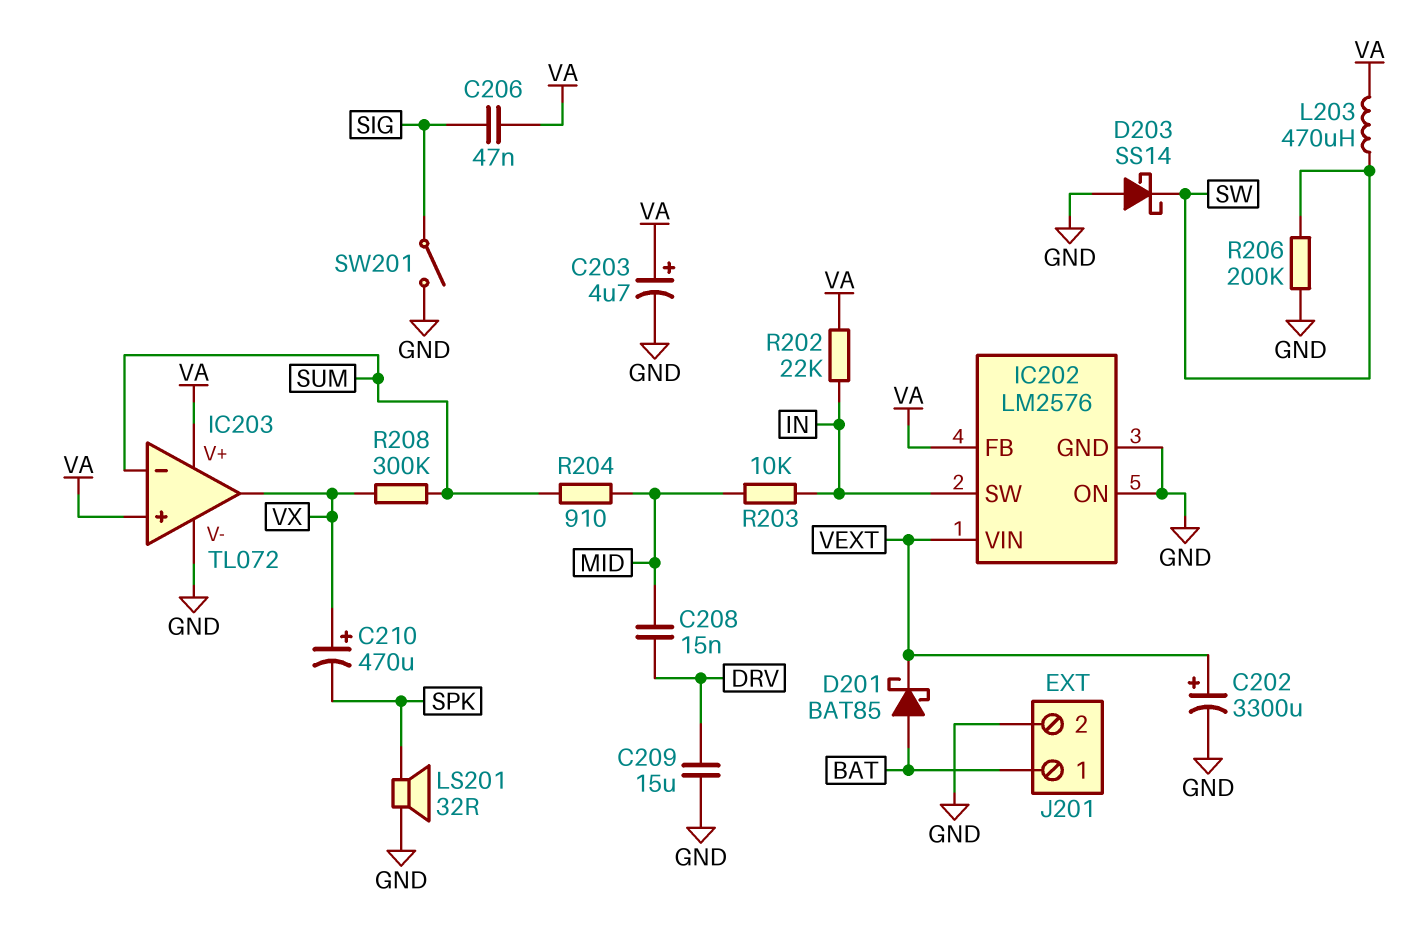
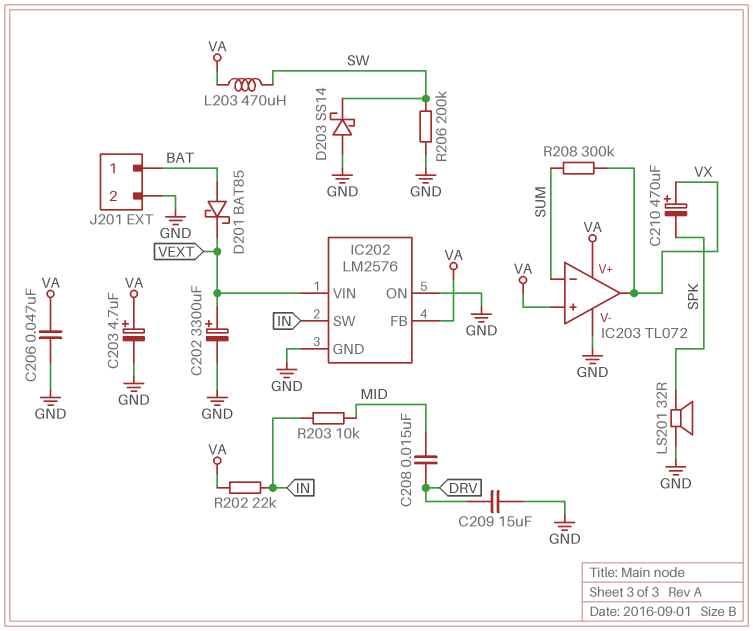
C206: 47nF (SIG, VA) -> 47nF (GND, VA)
R204: 910 (MID, SUM) -> none
SW201: switch (GND, SIG) -> none

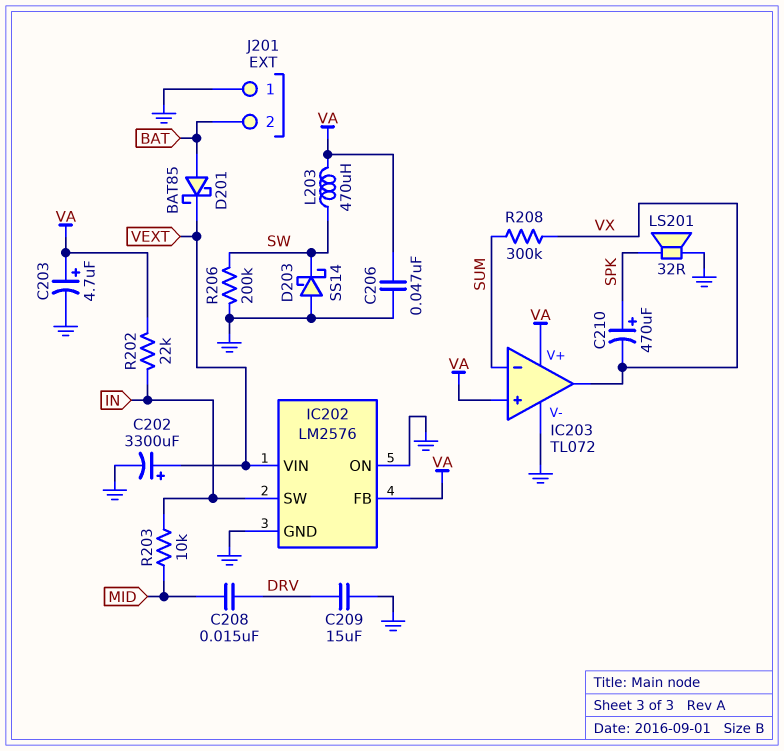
C210: 470uF (plus VX, minus SPK) -> 470uF (plus SPK, minus VX)
J201 pin 1: BAT -> GND
J201 pin 2: GND -> BAT

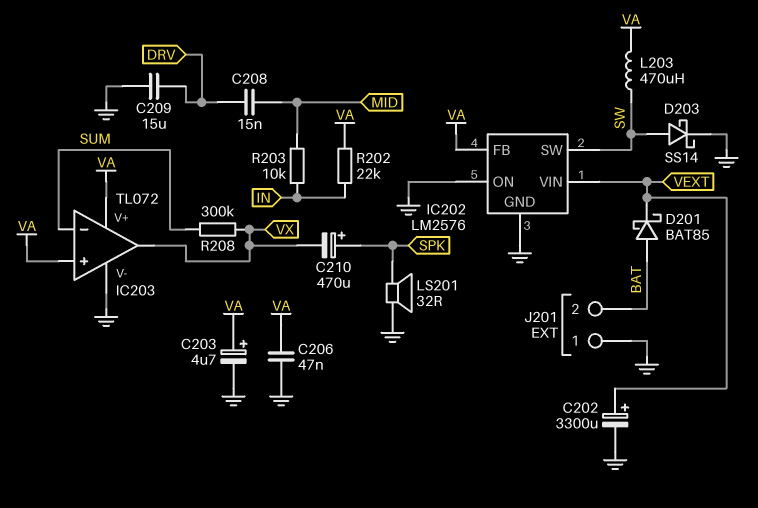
D203: schottky SS14 (A GND, K SW) -> schottky SS14 (A SW, K GND)
IC202 pin SW: IN -> SW
R206: 200k (GND, SW) -> none

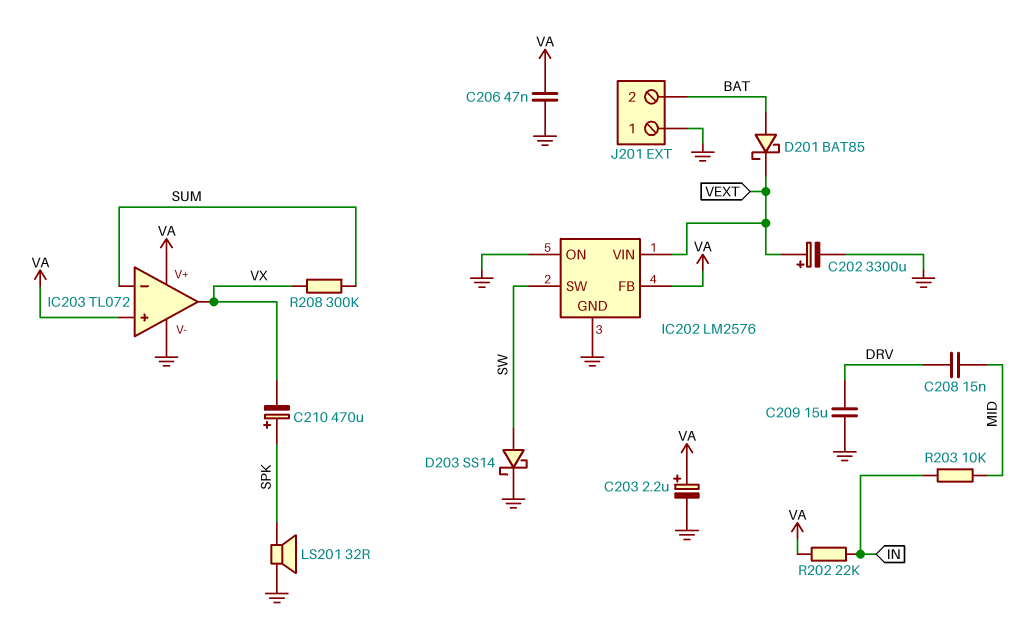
C203: 4.7uF (plus VA, minus GND) -> 2.2uF (plus VA, minus GND)
L203: 470uH (SW, VA) -> none

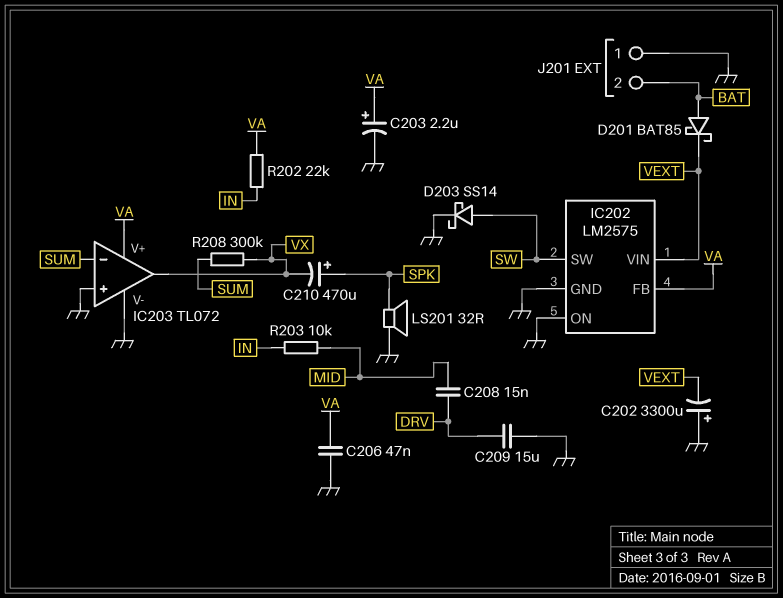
C202: 3300uF (plus VEXT, minus GND) -> 3300uF (plus GND, minus VEXT)
IC202: LM2576 -> LM2575
IC203 pin in+: VA -> GND

